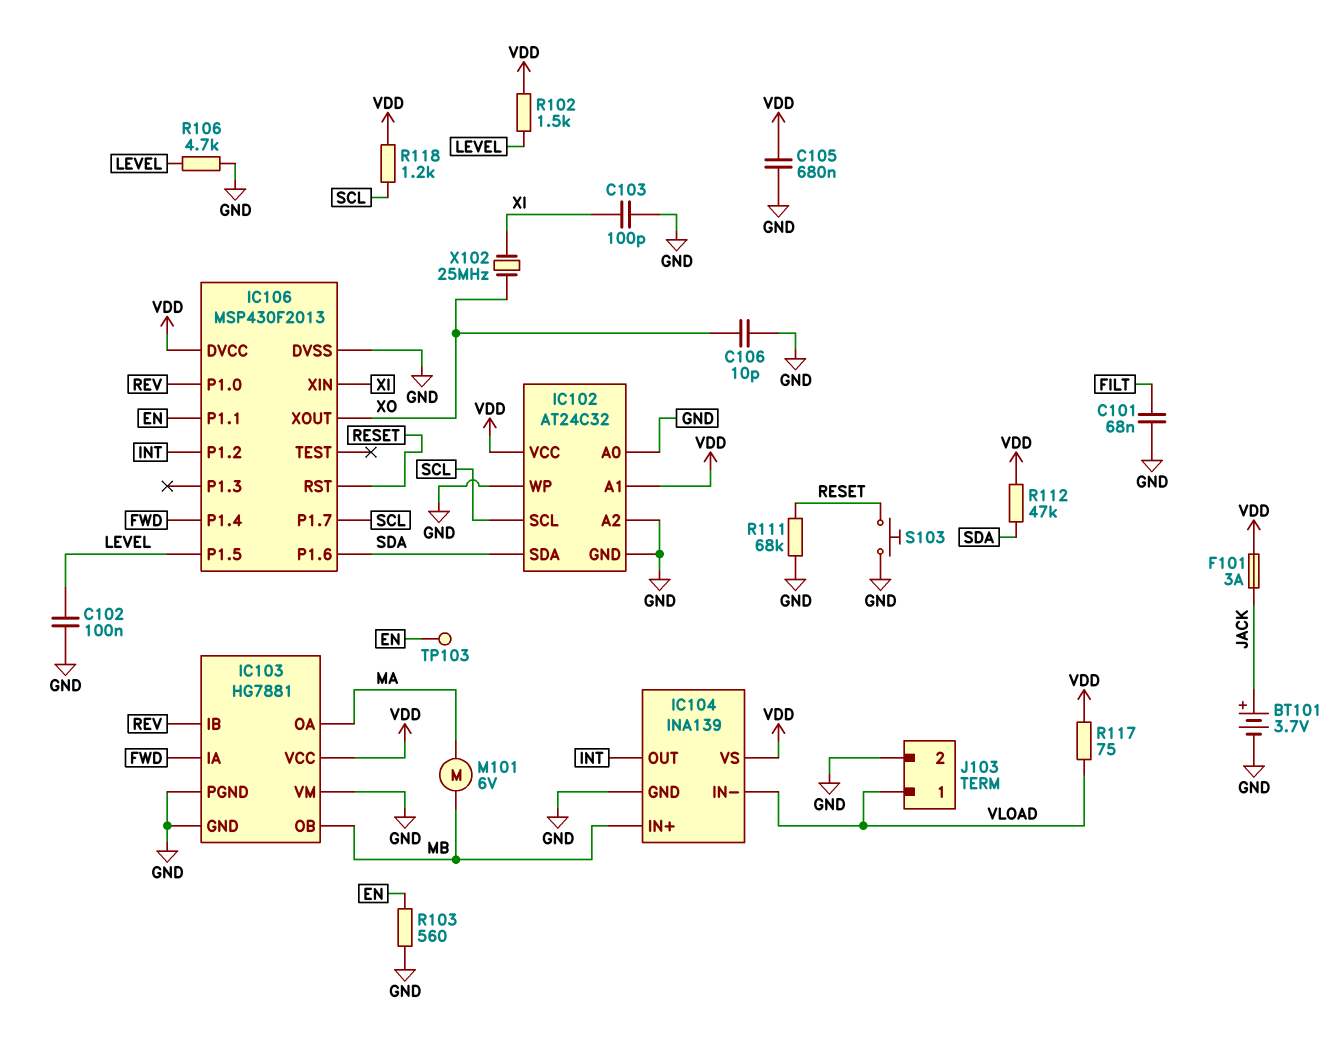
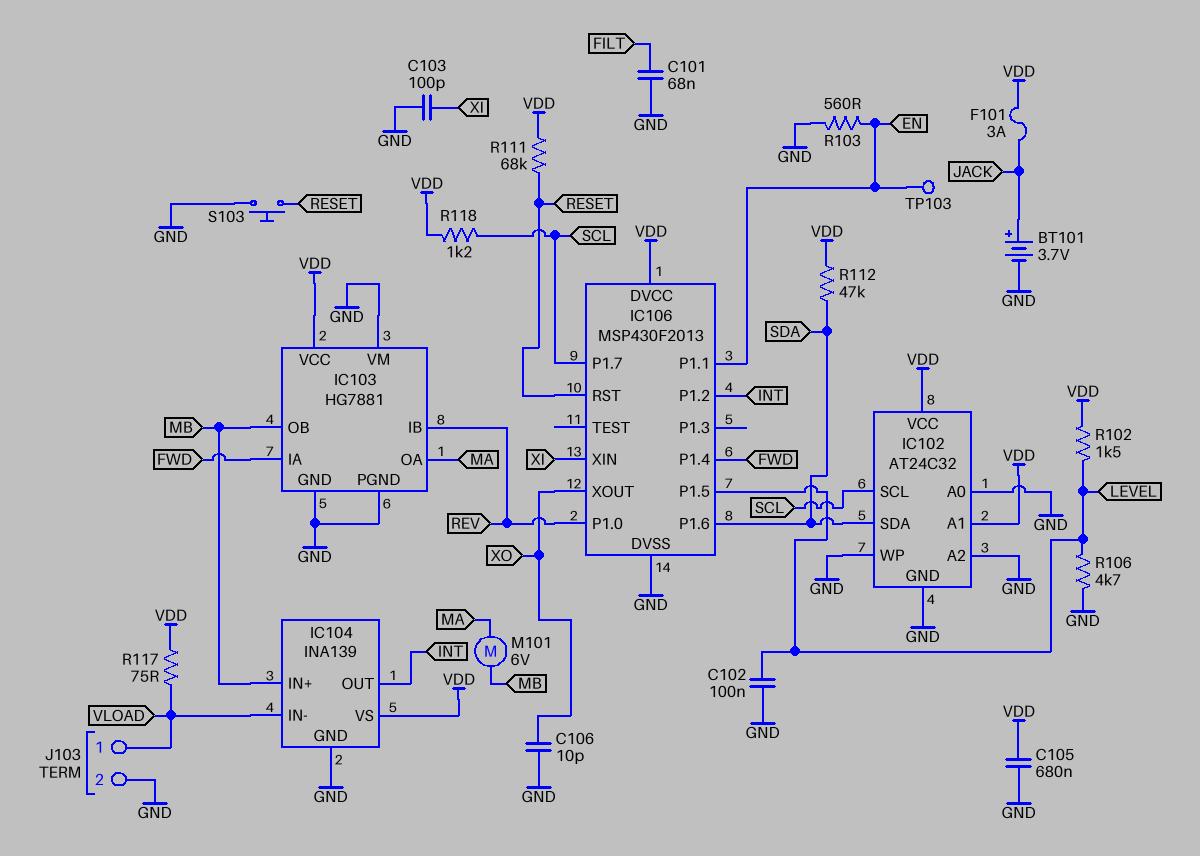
R111: 68k (GND, RESET) -> 68k (RESET, VDD)
X102: 25MHz (XI, XO) -> none

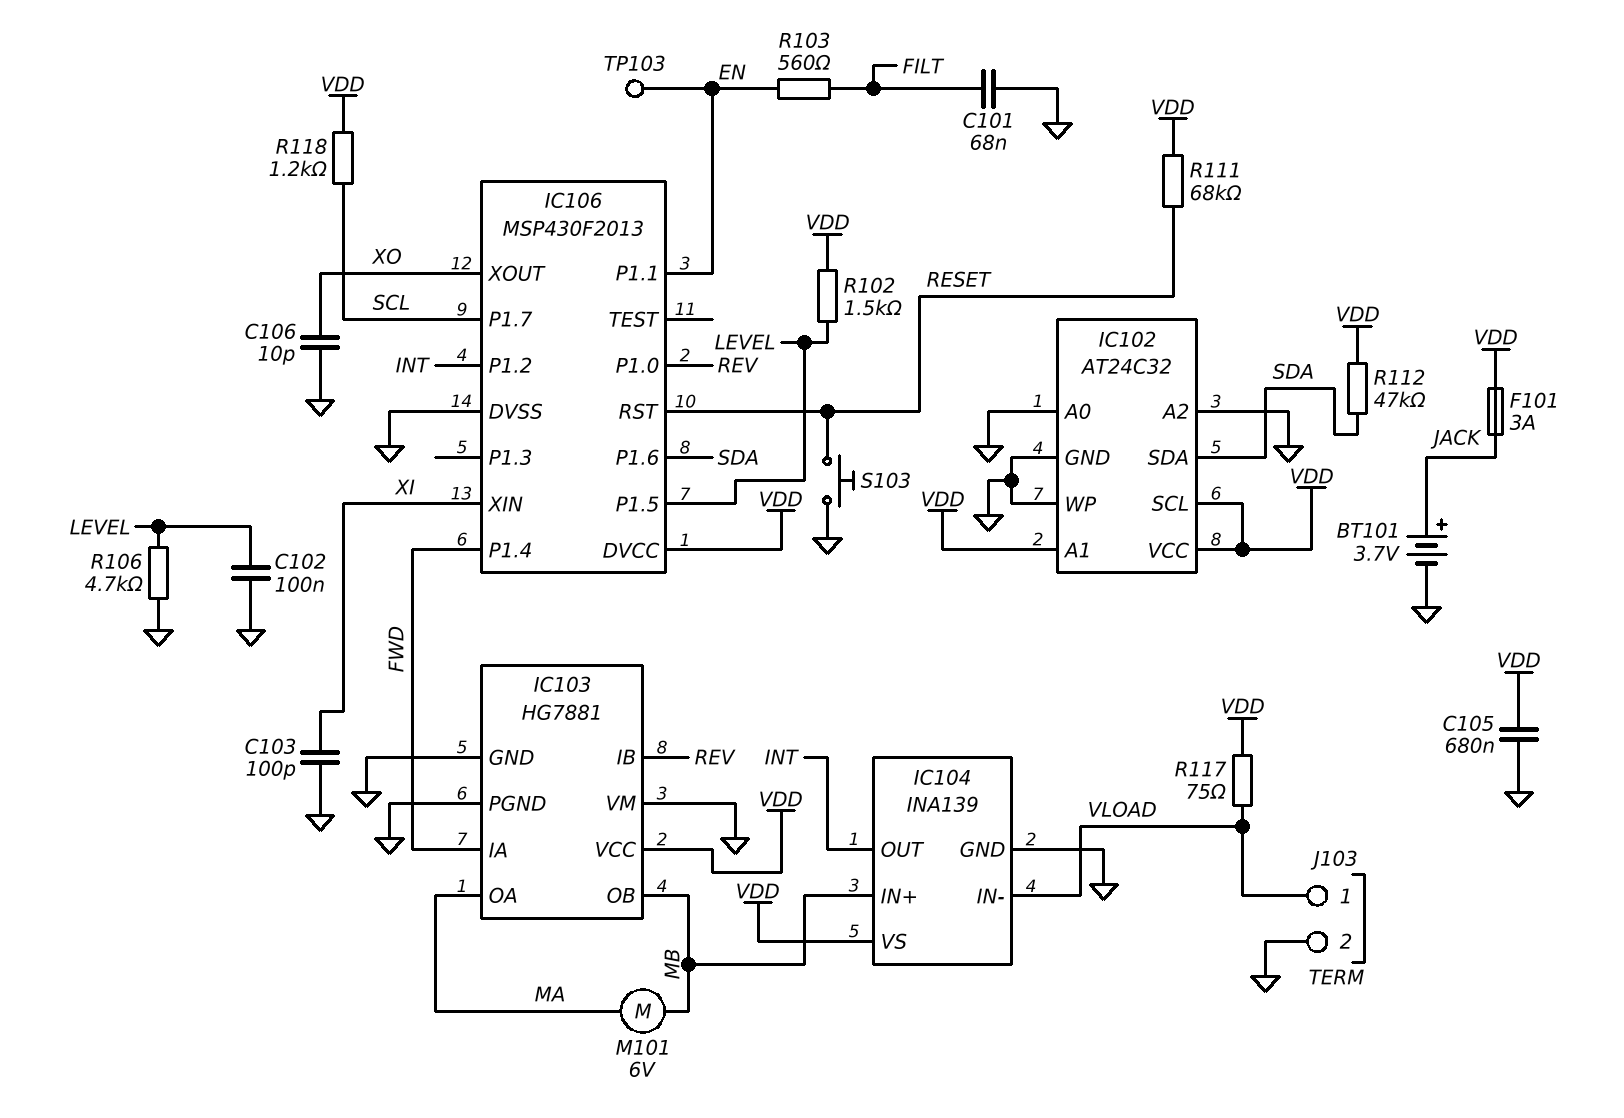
IC102 pin SCL: SCL -> VDD
R103: 560 (EN, GND) -> 560 (EN, FILT)

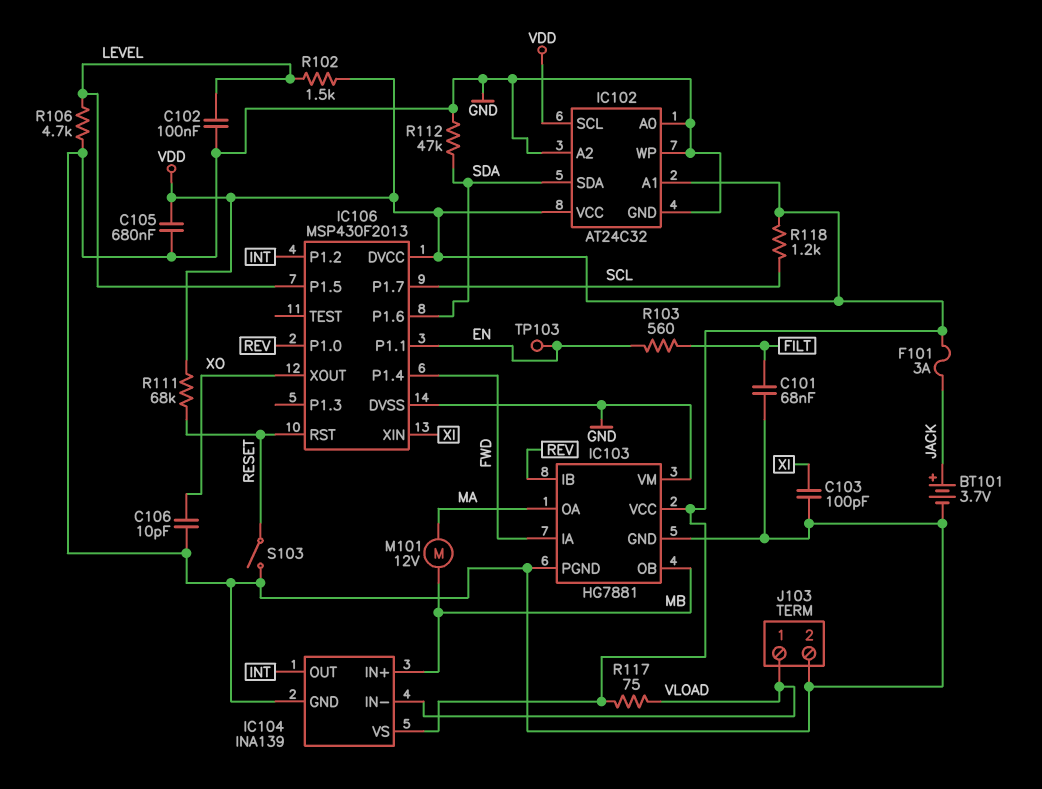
M101: motor 6V (MA, MB) -> motor 12V (MA, MB)
R112: 47k (SDA, VDD) -> 47k (GND, SDA)
S103: button (GND, RESET) -> switch (GND, RESET)

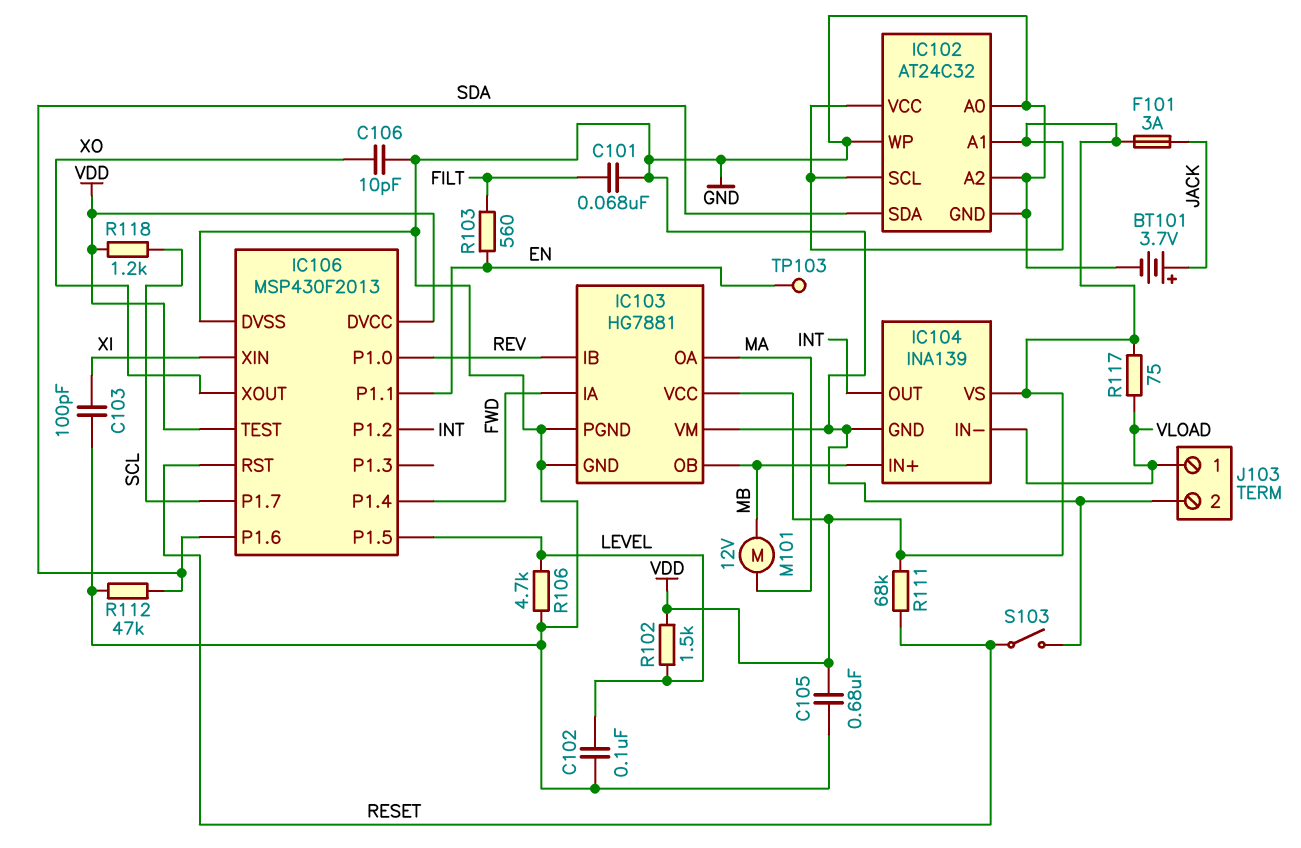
IC106 pin TEST: none -> VDD

